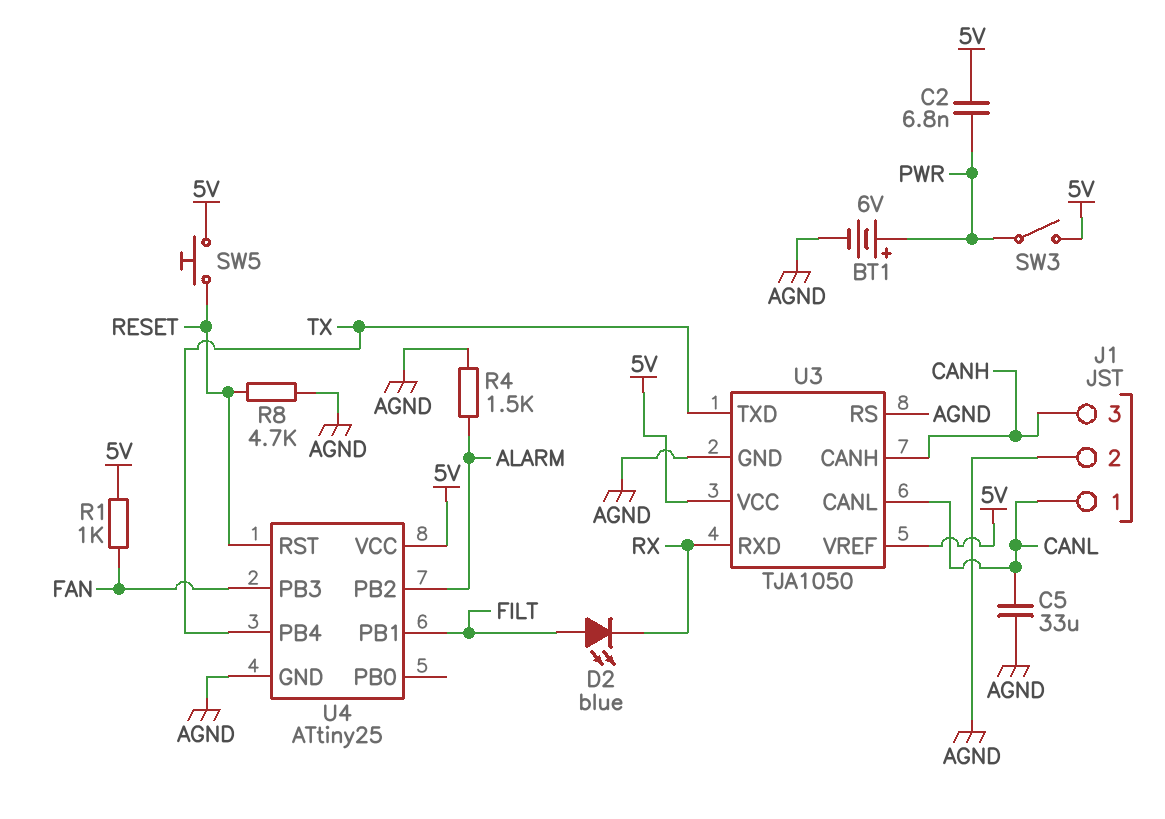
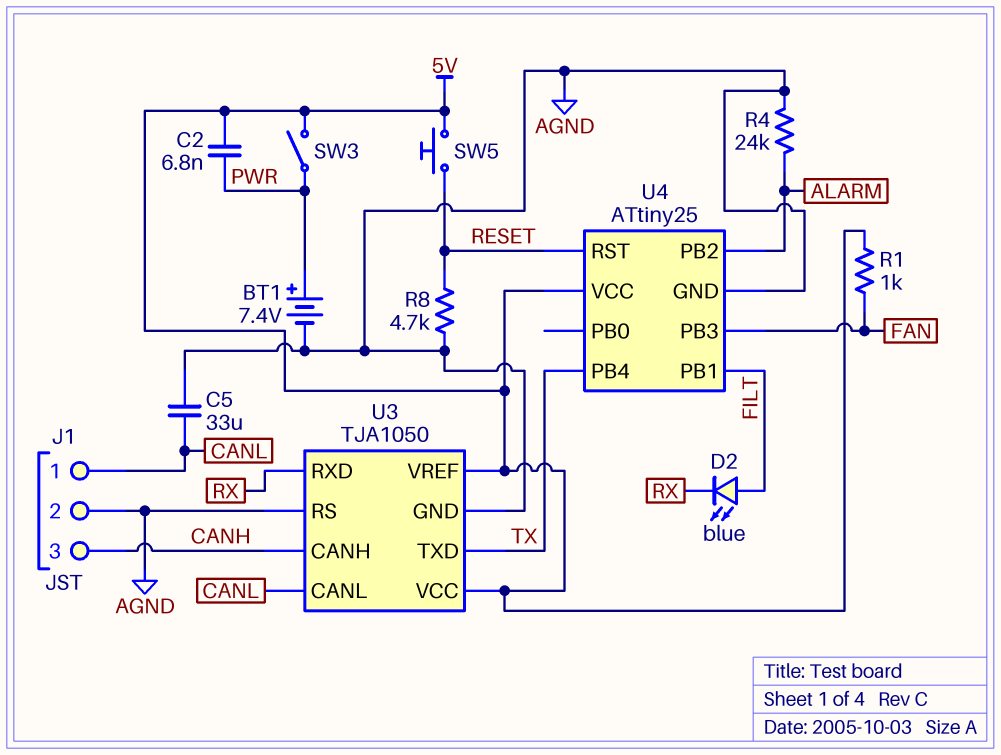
BT1: 6V (plus PWR, minus AGND) -> 7.4V (plus PWR, minus AGND)
R4: 1.5k (AGND, ALARM) -> 24k (AGND, ALARM)

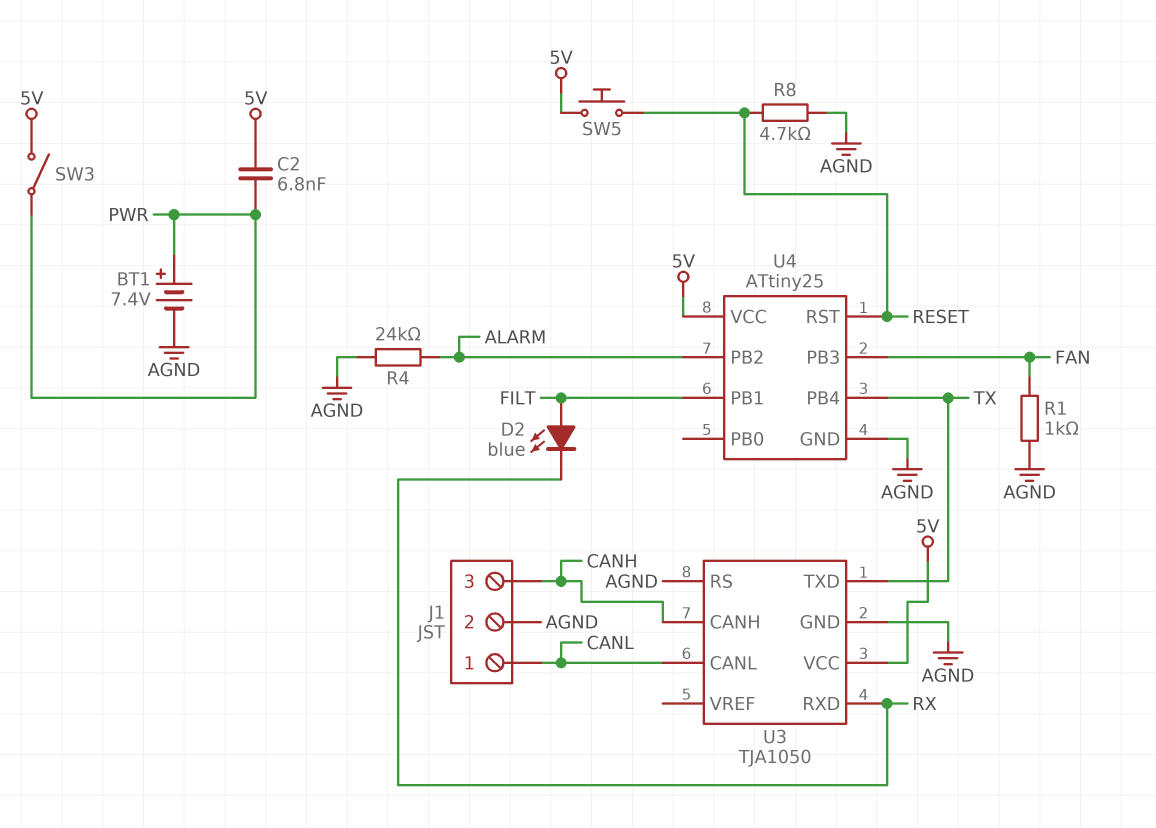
C5: 33uF (AGND, CANL) -> none
R1: 1k (5V, FAN) -> 1k (AGND, FAN)
U3 pin VREF: 5V -> none

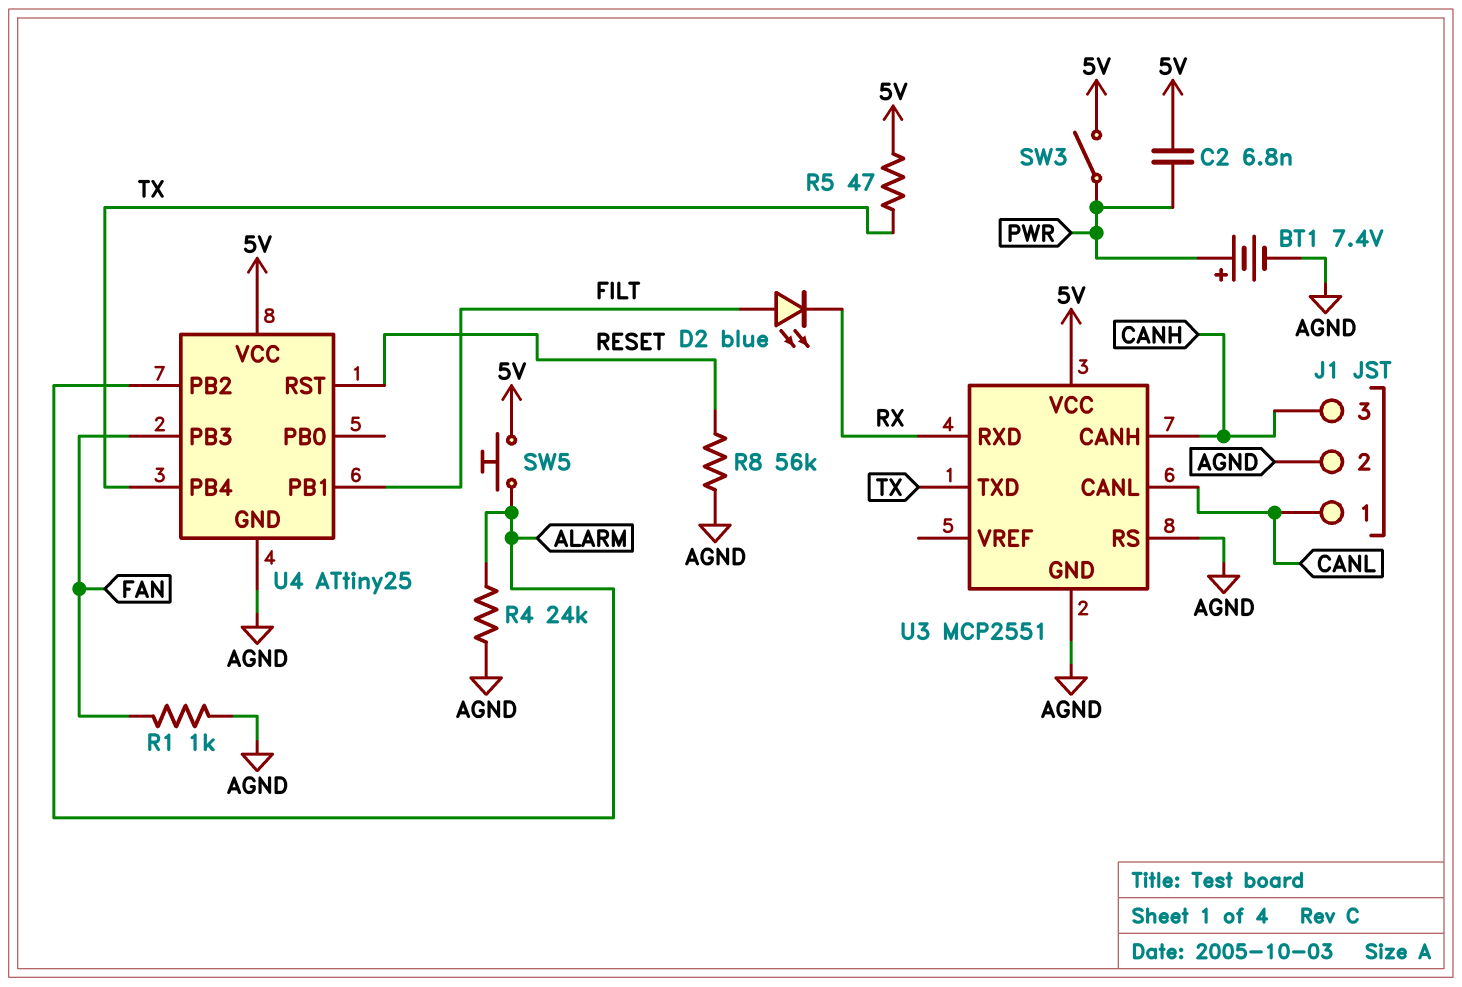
R5: none -> 47 (5V, TX)
R8: 4.7k (AGND, RESET) -> 56k (AGND, RESET)
SW5: button (5V, RESET) -> button (5V, ALARM)
U3: TJA1050 -> MCP2551

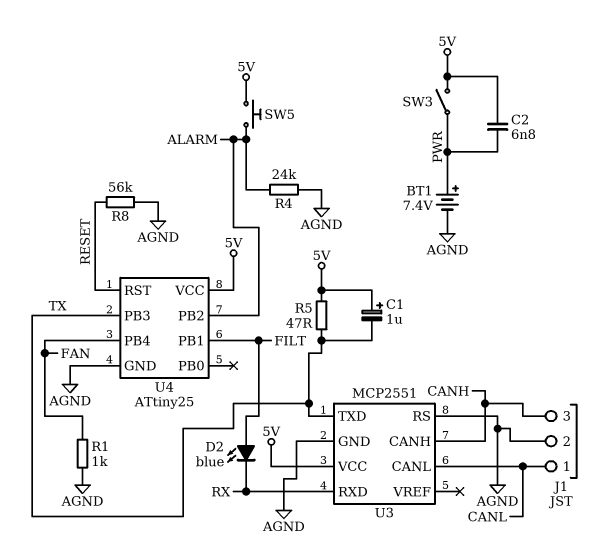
C1: none -> 1uF (plus 5V, minus TX)
U4 pin PB3: FAN -> TX
U4 pin PB4: TX -> FAN

